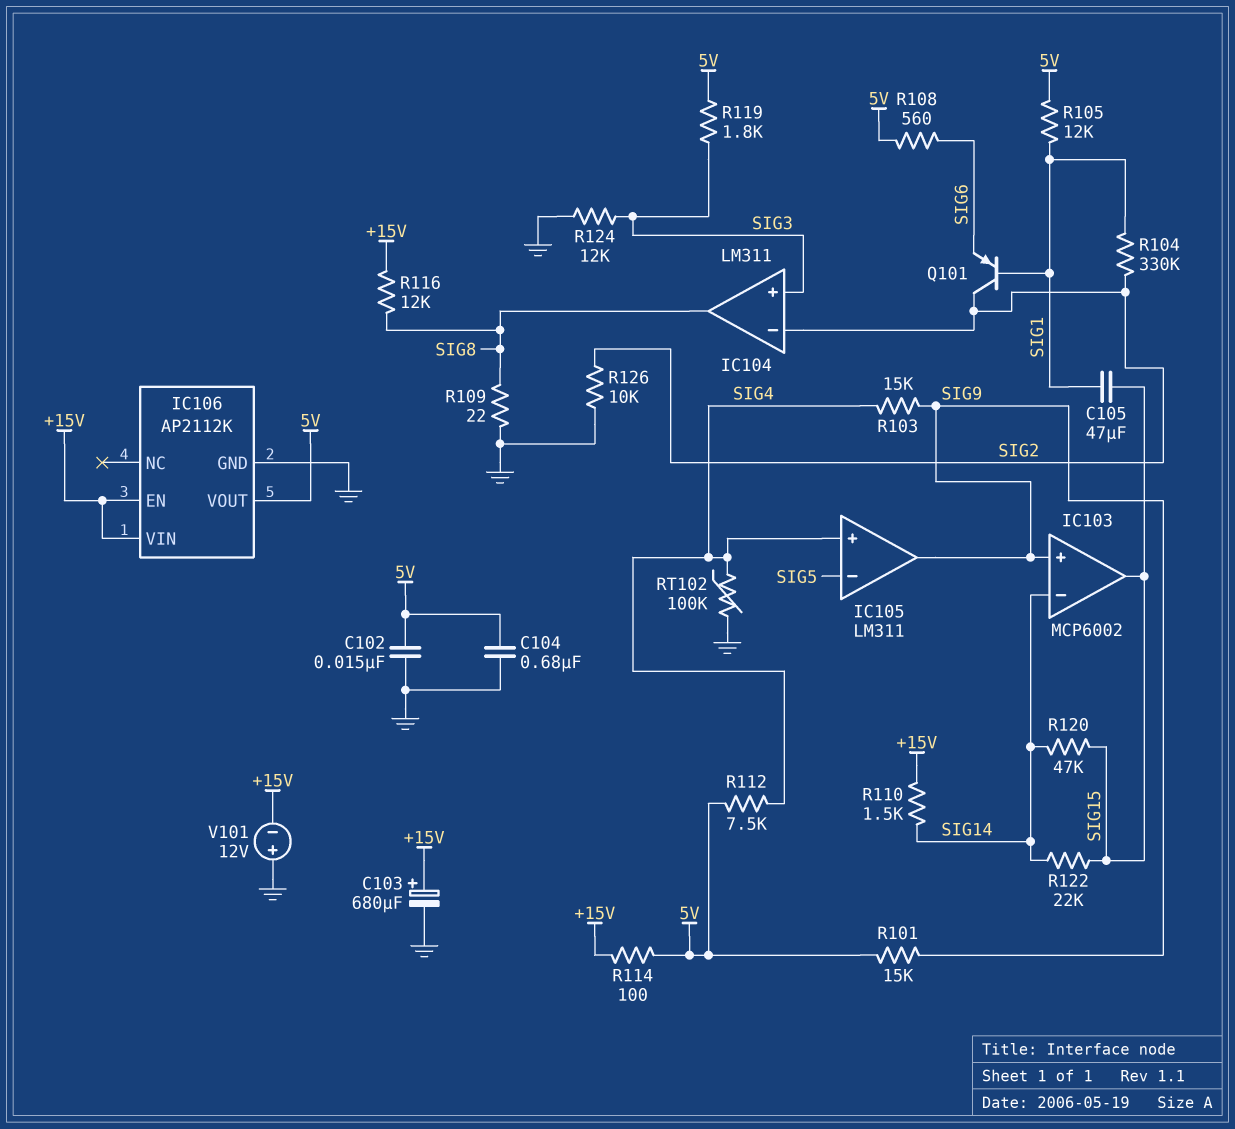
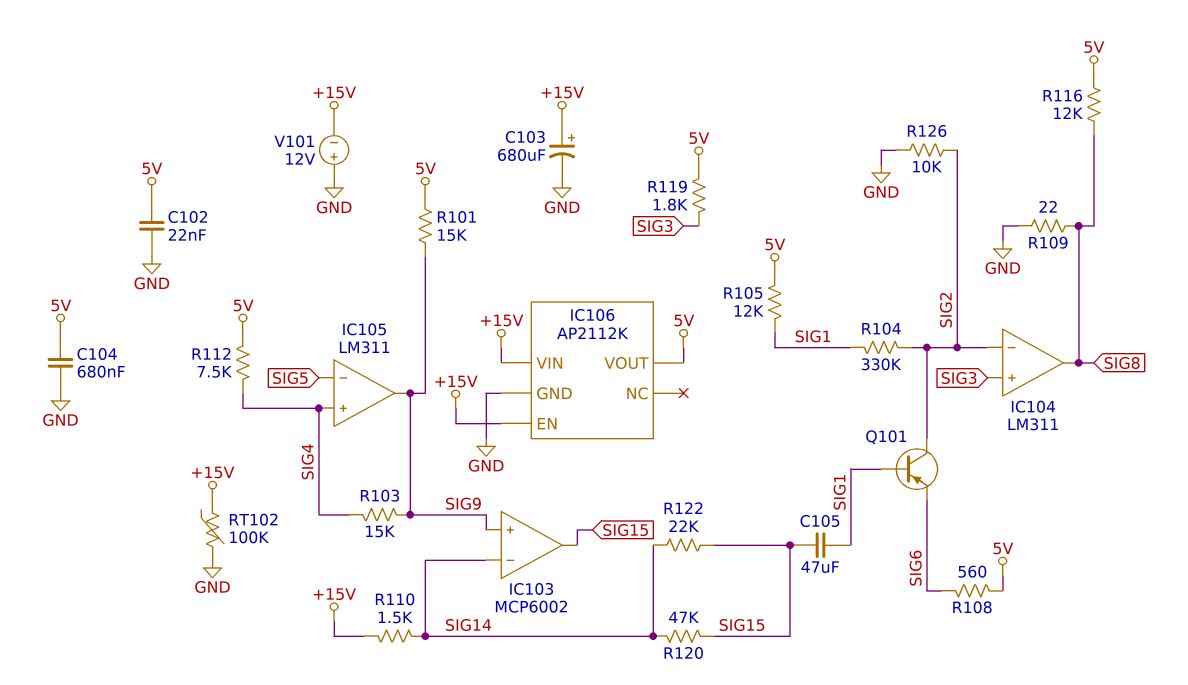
C102: 15nF (5V, GND) -> 22nF (5V, GND)
R114: 100 (+15V, 5V) -> none
R116: 12k (+15V, SIG8) -> 12k (5V, SIG8)
R124: 12k (GND, SIG3) -> none
RT102: 100k (GND, SIG4) -> 100k (+15V, GND)

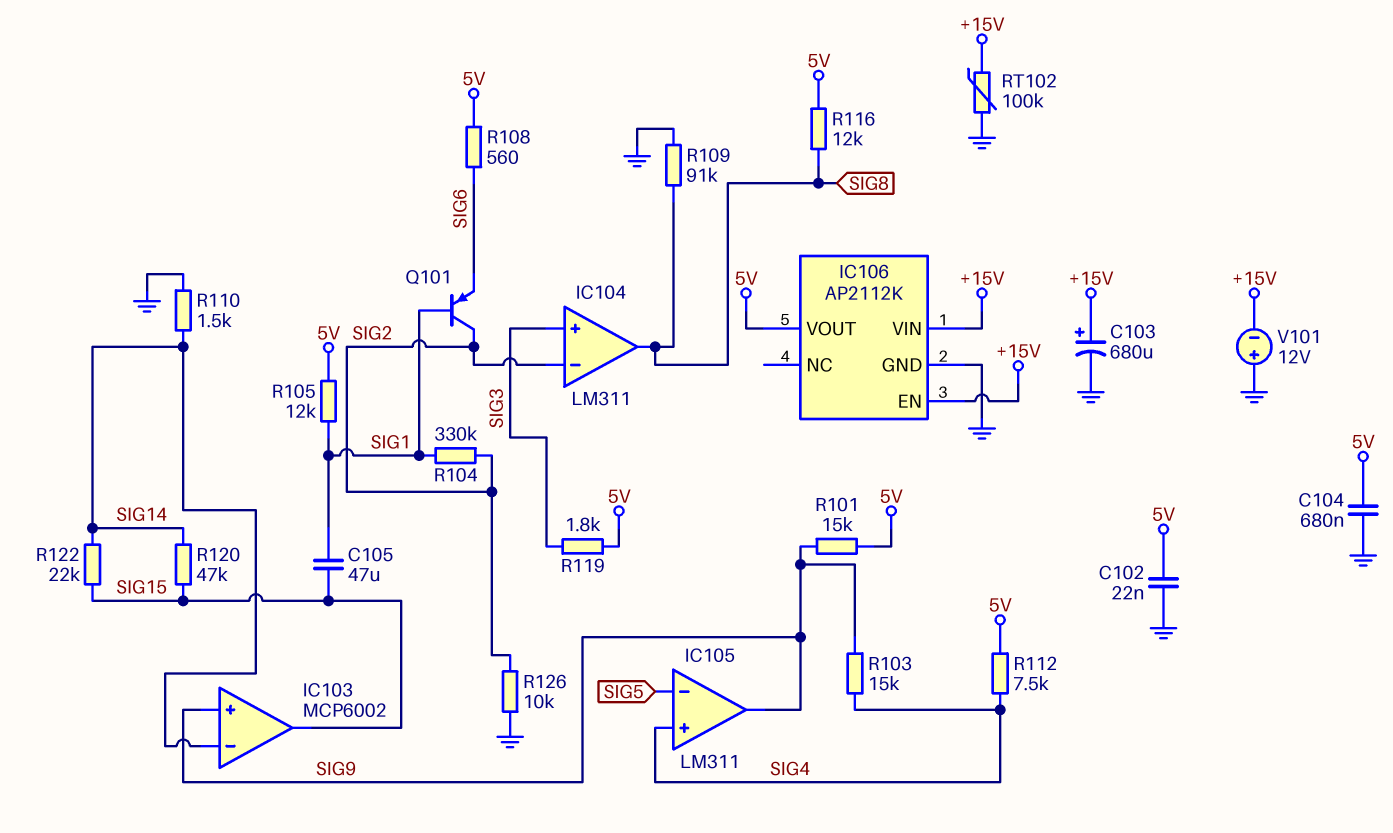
R109: 22 (GND, SIG8) -> 91k (GND, SIG8)
R110: 1.5k (+15V, SIG14) -> 1.5k (GND, SIG14)

